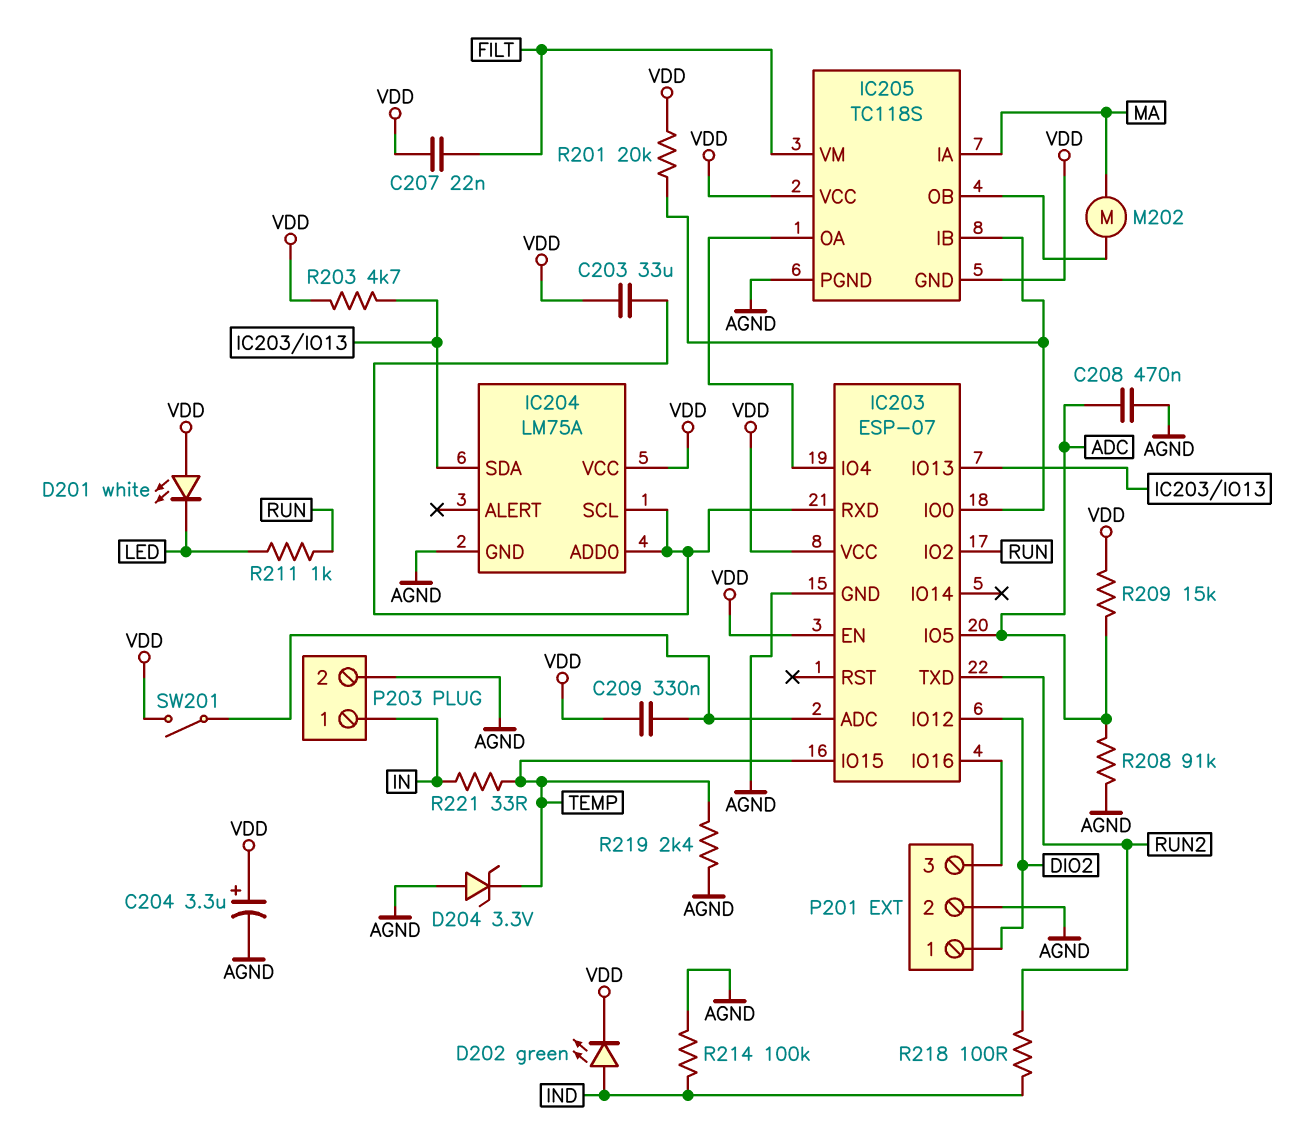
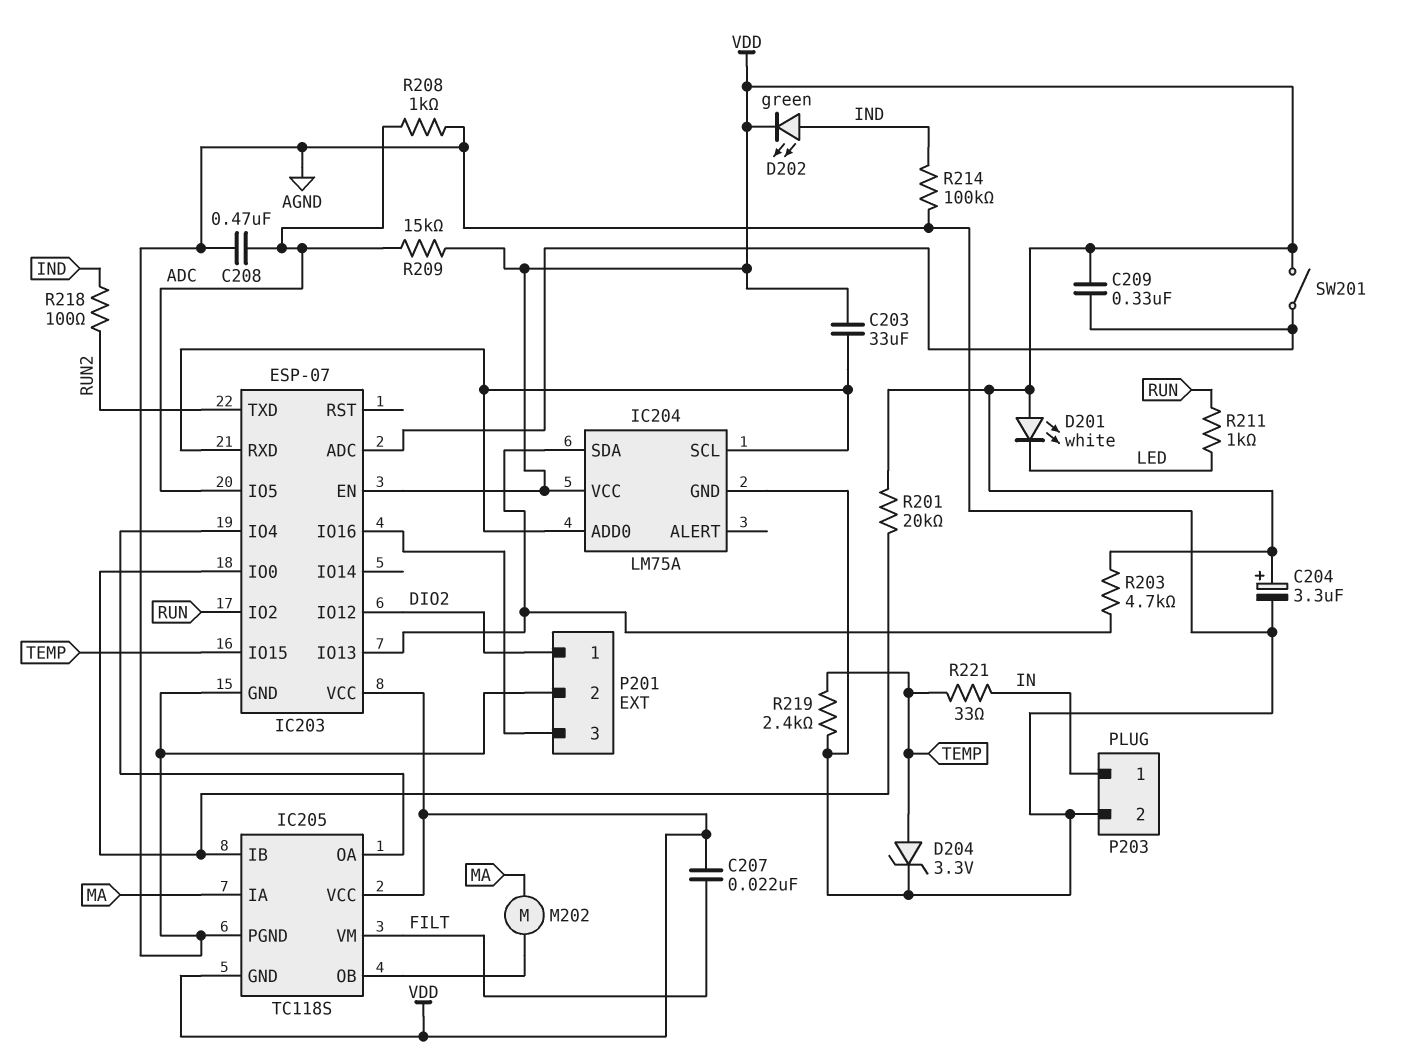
D204: zener 3.3V (A AGND, K TEMP) -> zener 3.3V (A TEMP, K AGND)
R208: 91k (ADC, AGND) -> 1k (ADC, AGND)

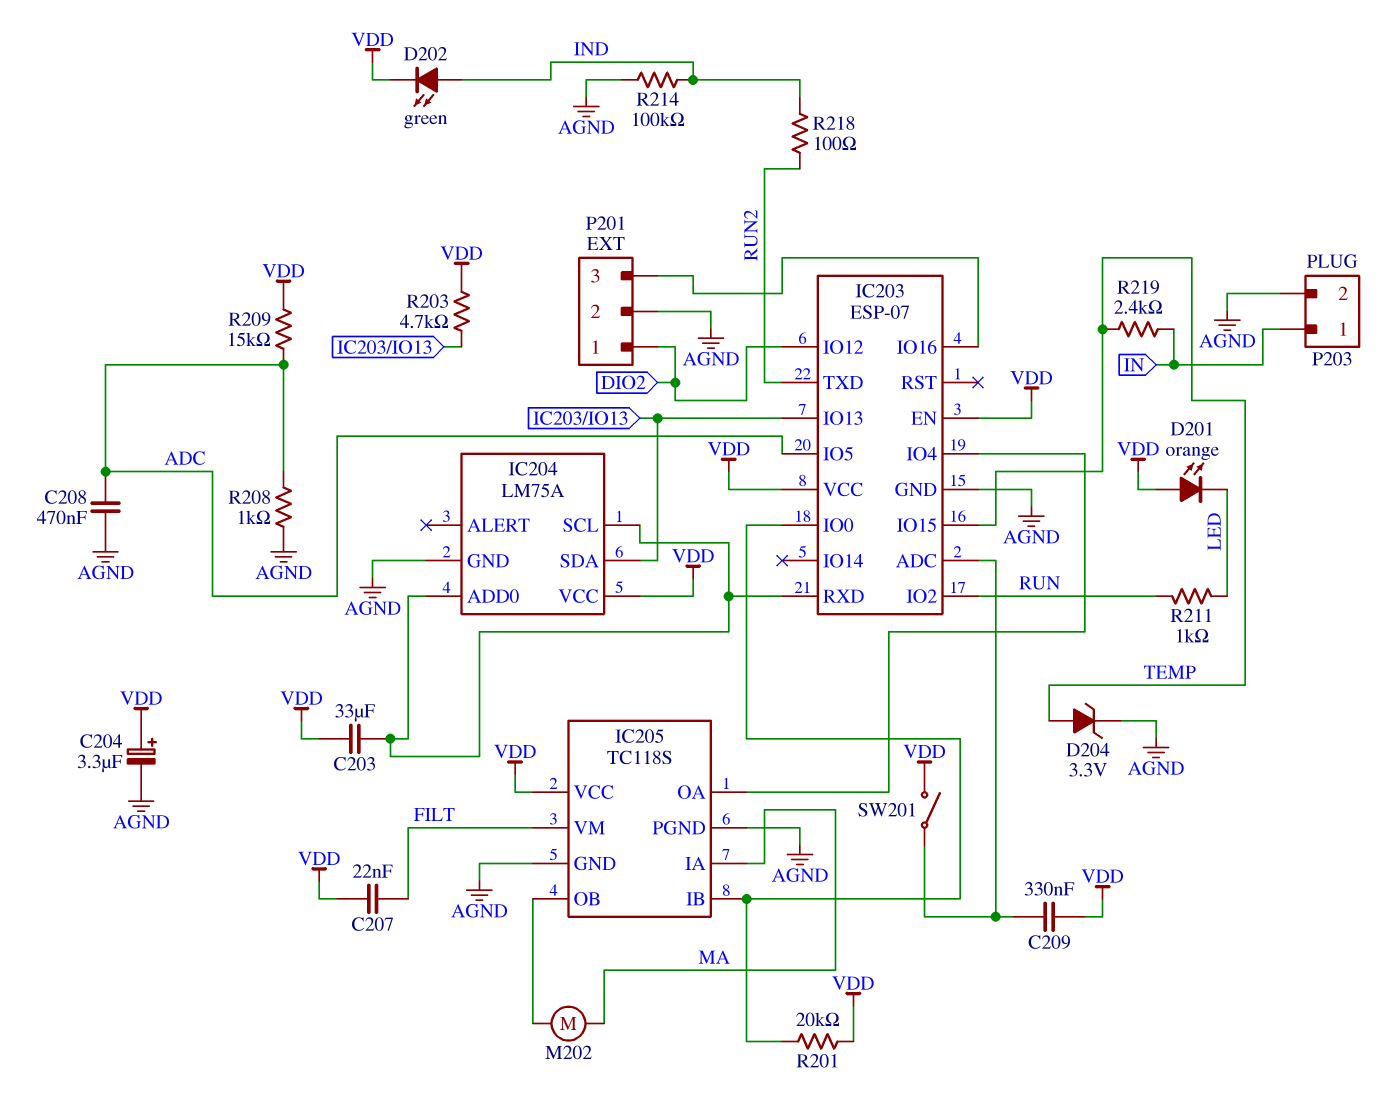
D201: LED white (A VDD, K LED) -> LED orange (A VDD, K LED)
IC205 pin GND: VDD -> AGND
R219: 2.4k (AGND, TEMP) -> 2.4k (IN, TEMP)
R221: 33 (IN, TEMP) -> none

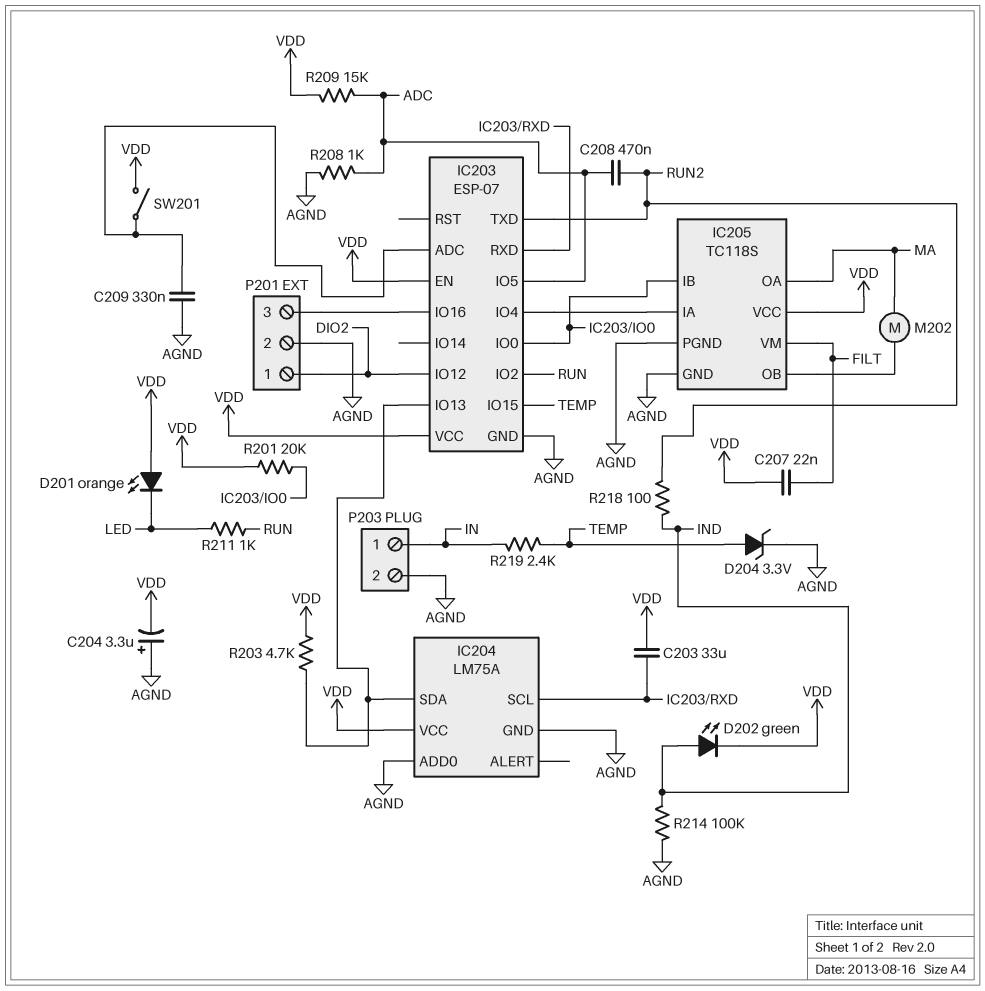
C204: 3.3uF (plus VDD, minus AGND) -> 3.3uF (plus AGND, minus VDD)
C208: 470nF (ADC, AGND) -> 470nF (ADC, RUN2)
C209: 330nF (IC203/ADC, VDD) -> 330nF (AGND, IC203/ADC)
IC204 pin ADD0: IC203/RXD -> AGND
IC205 pin IA: MA -> IC203/IO4
IC205 pin OA: IC203/IO4 -> MA

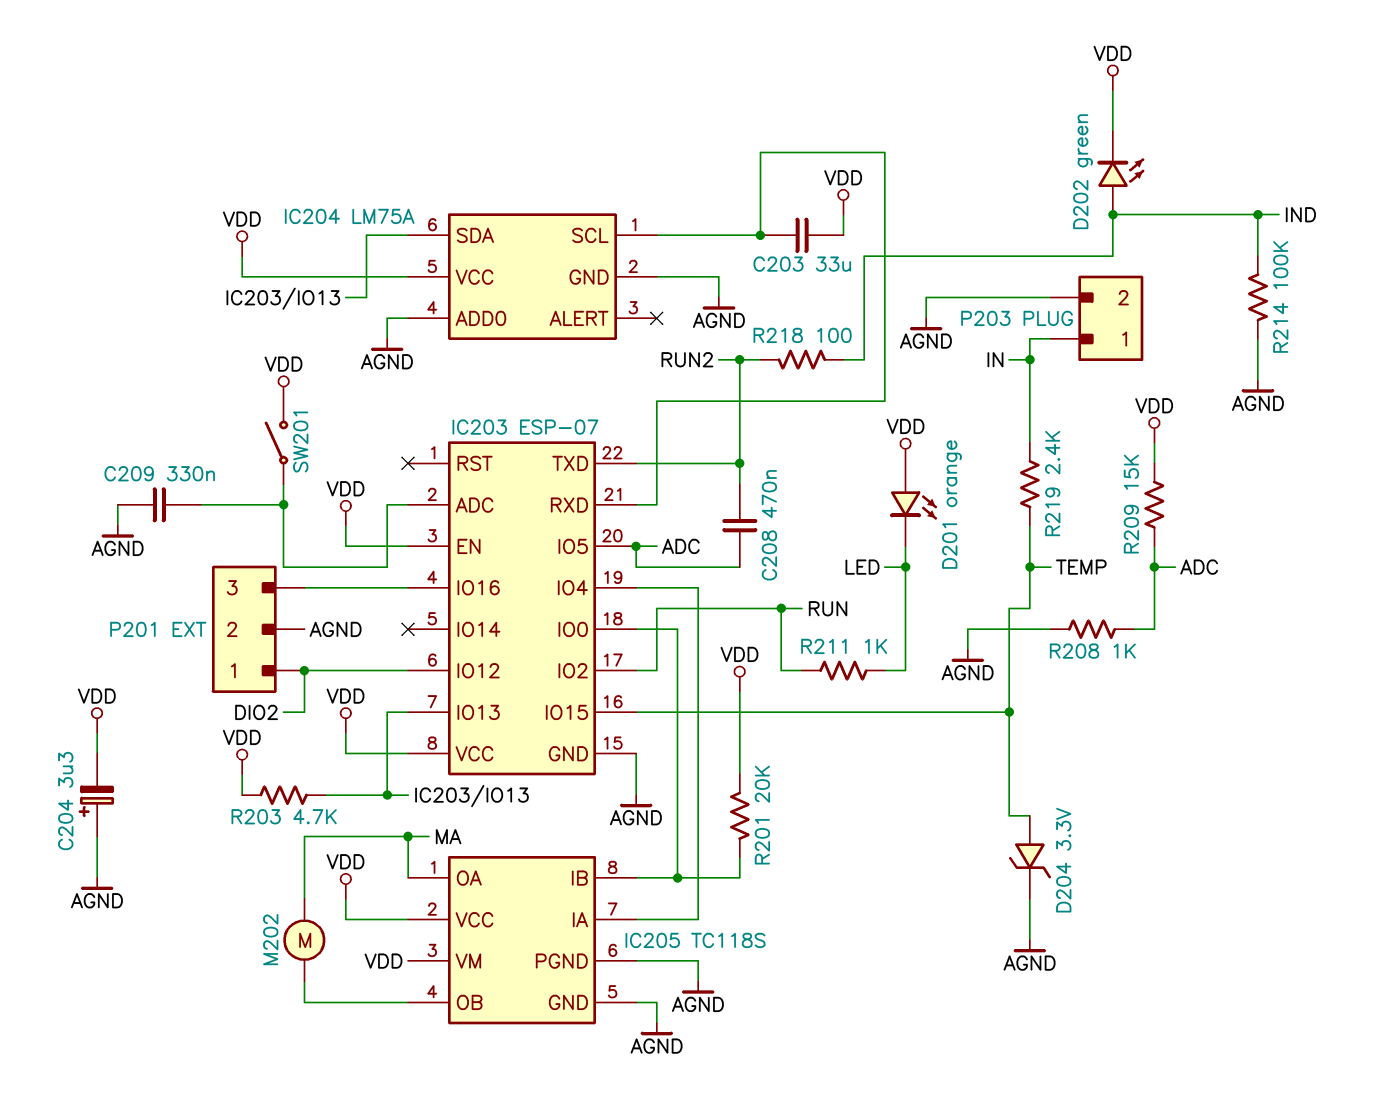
C207: 22nF (FILT, VDD) -> none
IC205 pin VM: FILT -> VDD

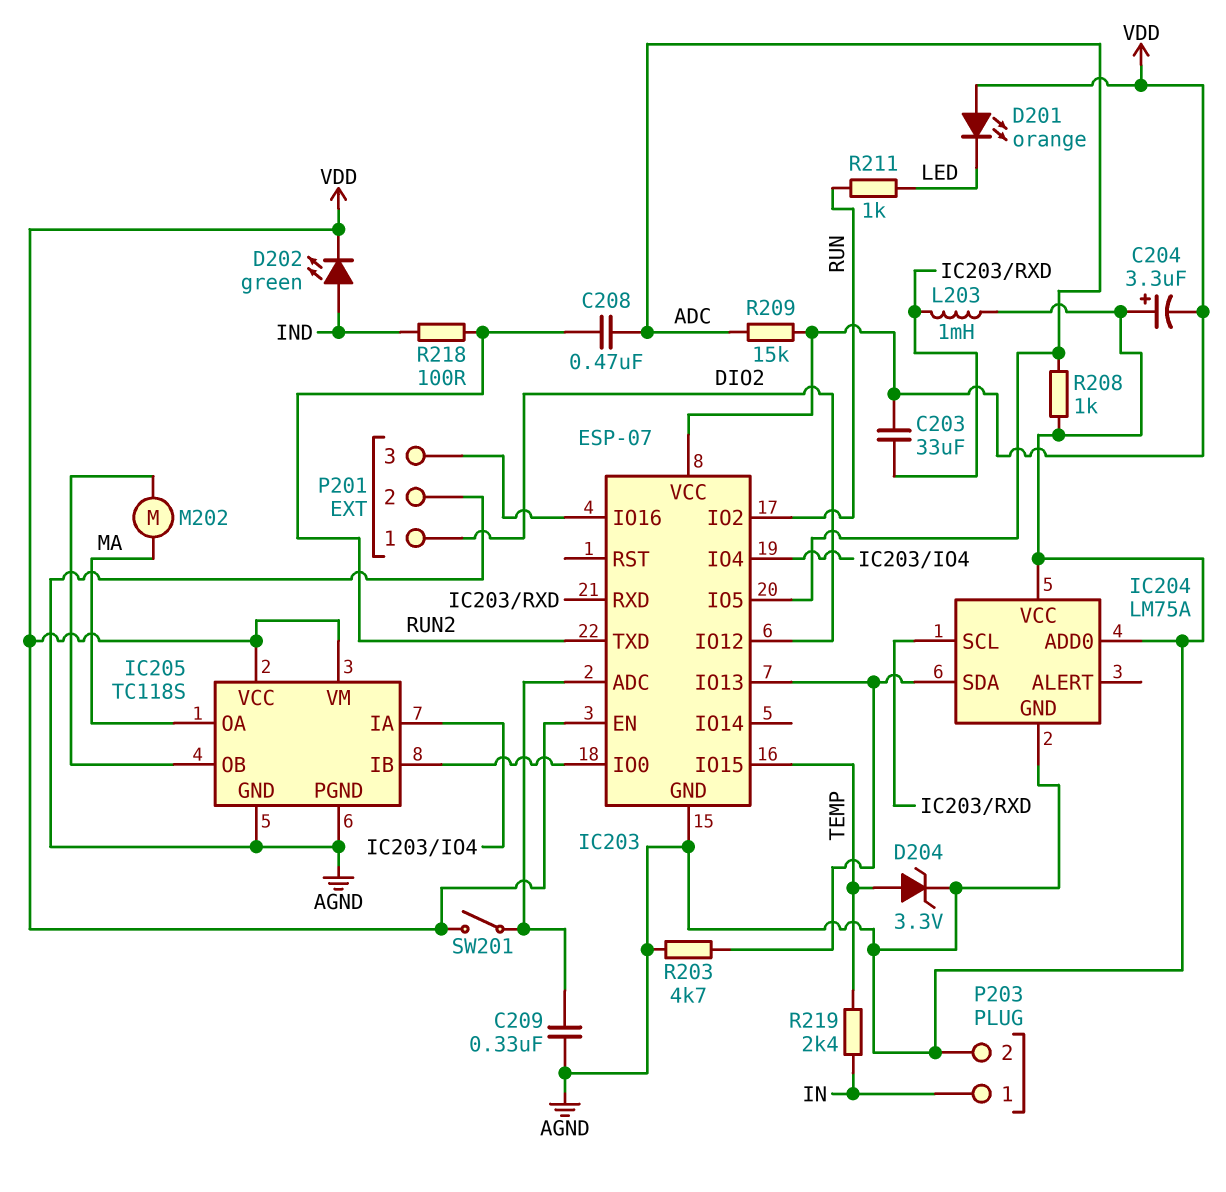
IC204 pin VCC: VDD -> AGND
L203: none -> 1mH (AGND, IC203/RXD)
R201: 20k (IC203/IO0, VDD) -> none
R203: 4.7k (IC203/IO13, VDD) -> 4.7k (AGND, IC203/IO13)
R214: 100k (AGND, IND) -> none

